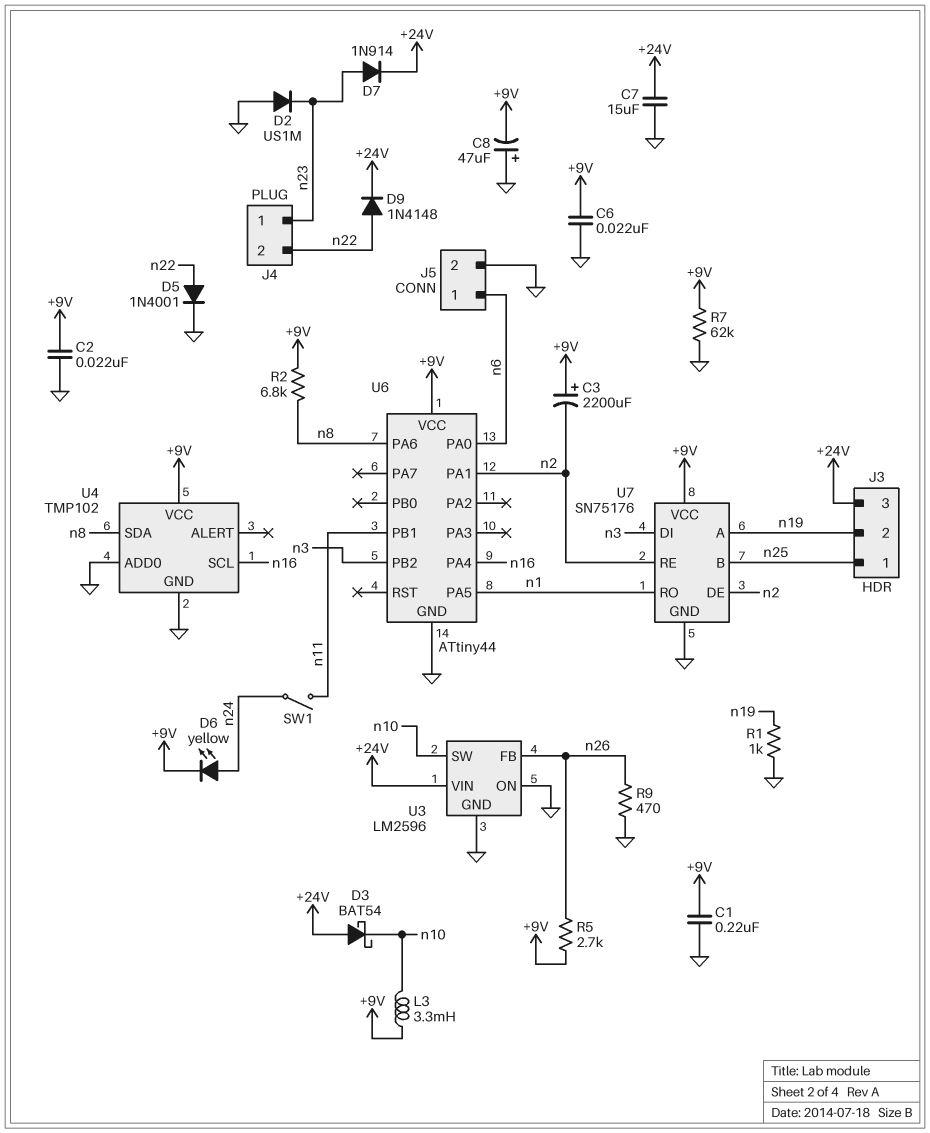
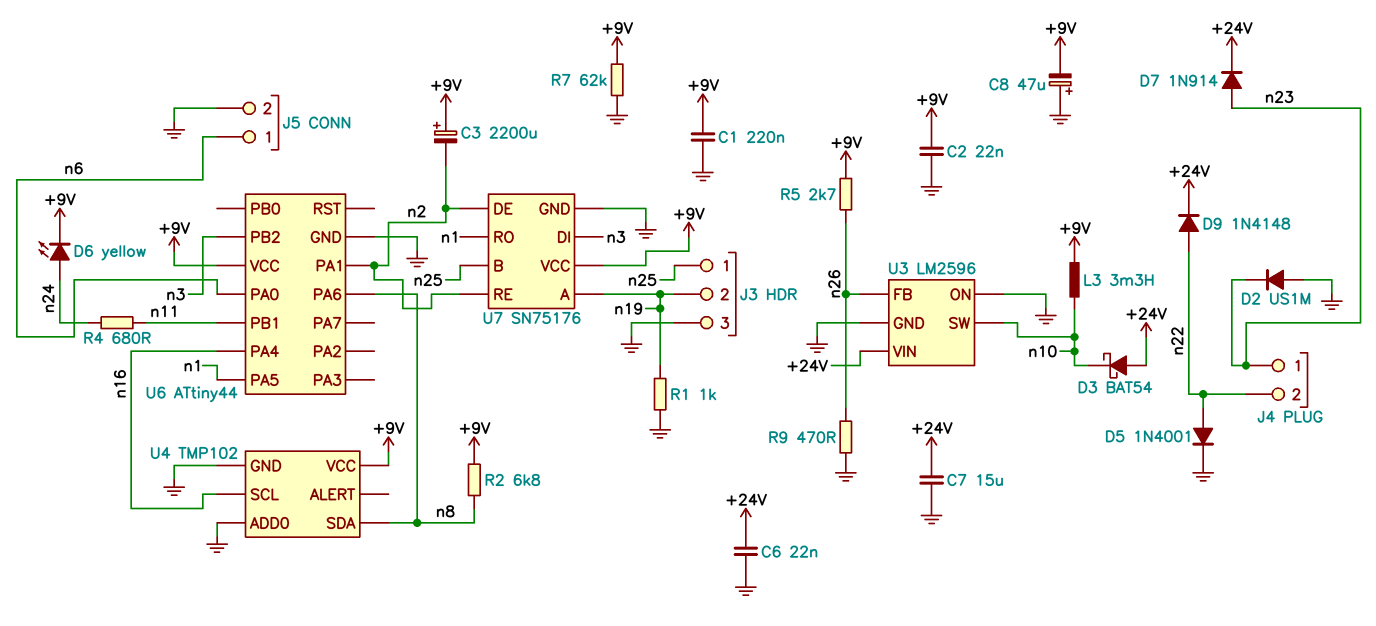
C6: 22nF (+9V, GND) -> 22nF (+24V, GND)
J3 pin 3: +24V -> GND
R4: none -> 680 (n11, n24)
SW1: switch (n11, n24) -> none

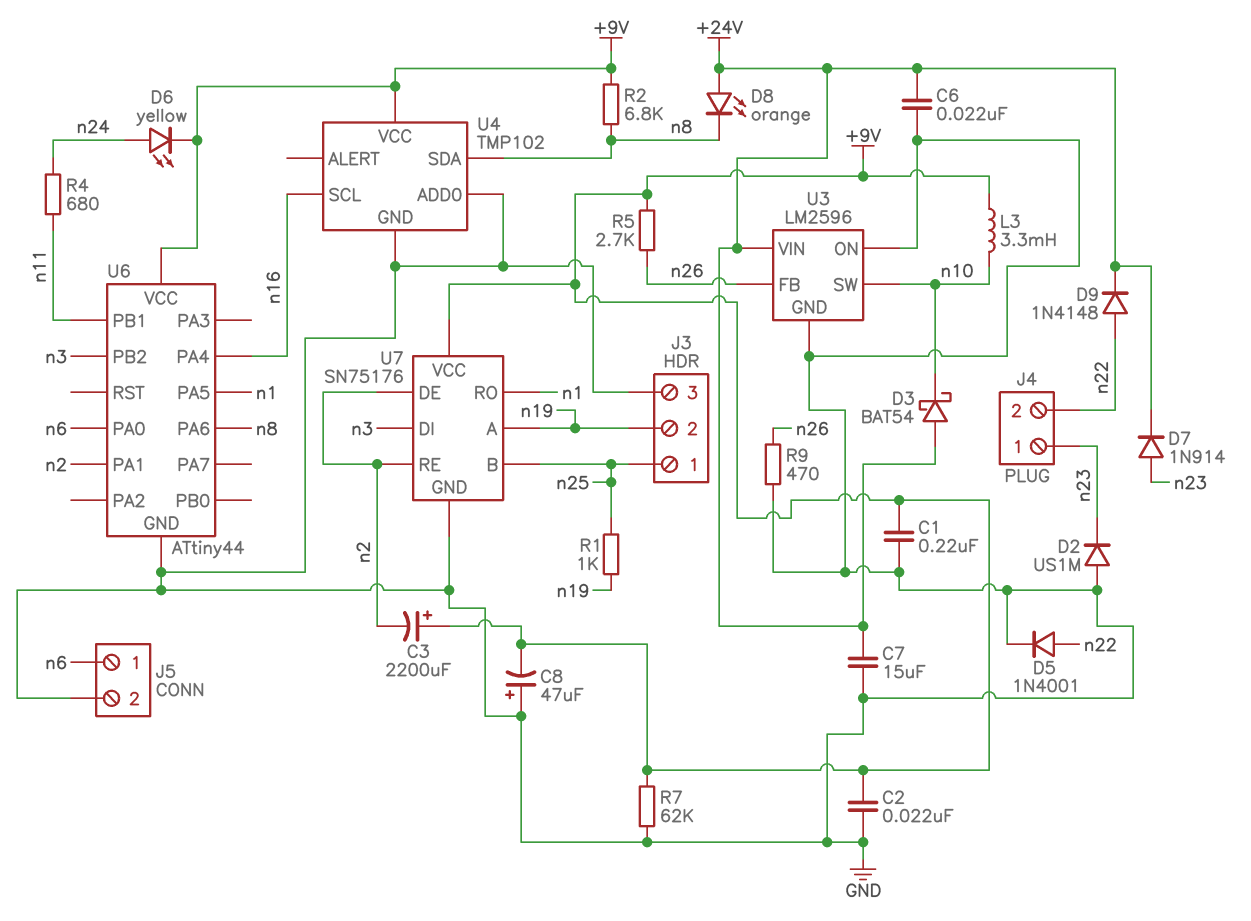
D8: none -> LED orange (A +24V, K n8)
R1: 1k (GND, n19) -> 1k (n19, n25)

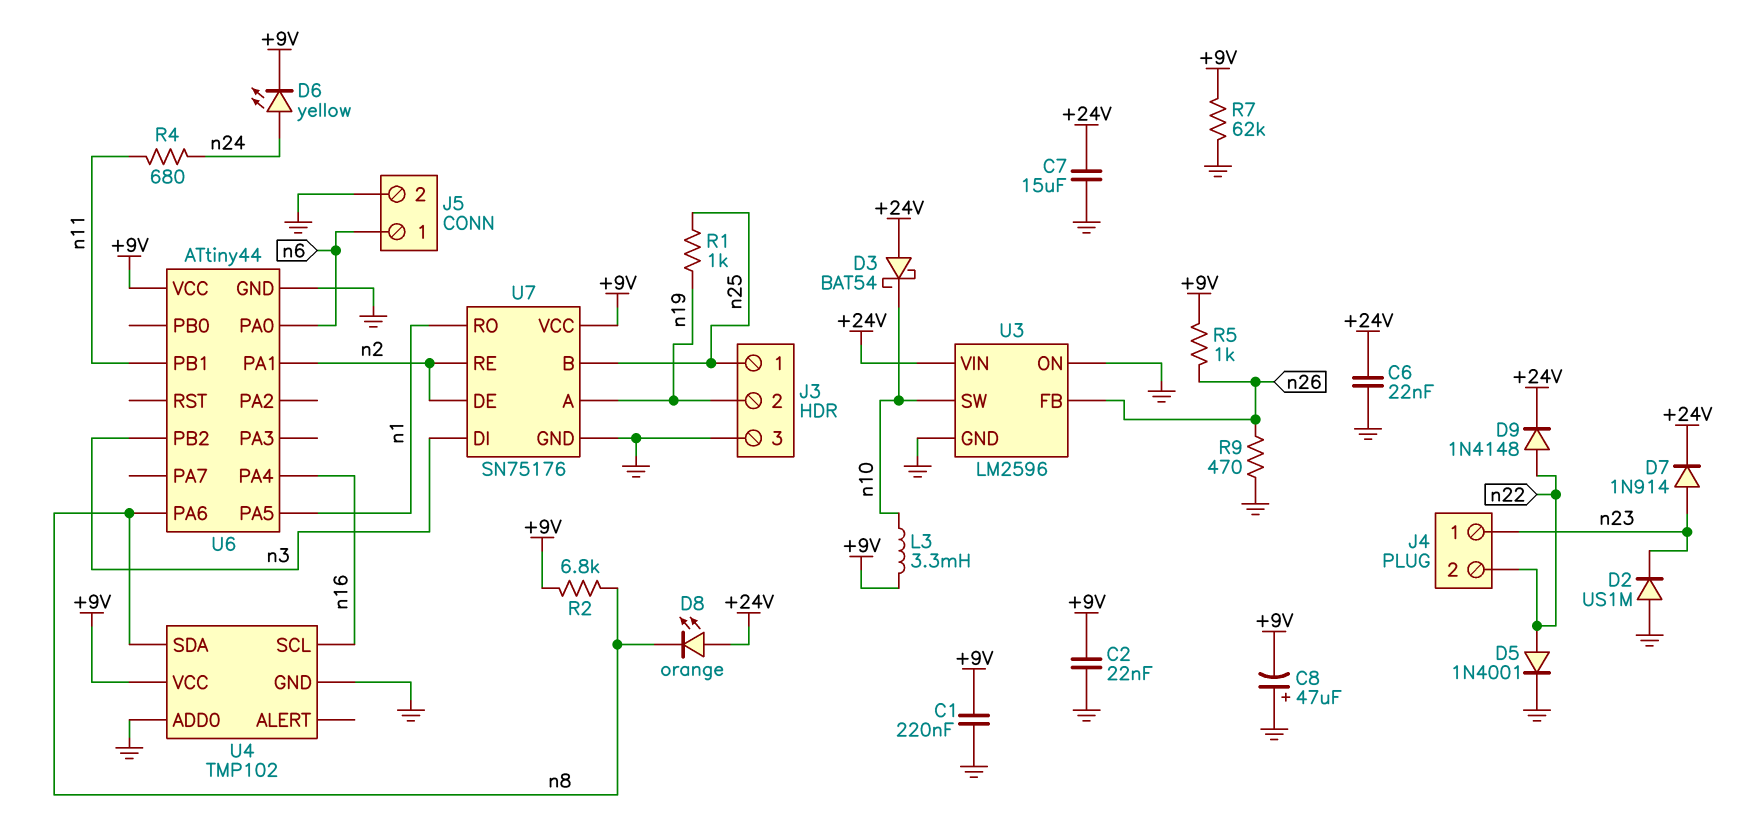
C3: 2200uF (plus +9V, minus n2) -> none
R5: 2.7k (+9V, n26) -> 1k (+9V, n26)

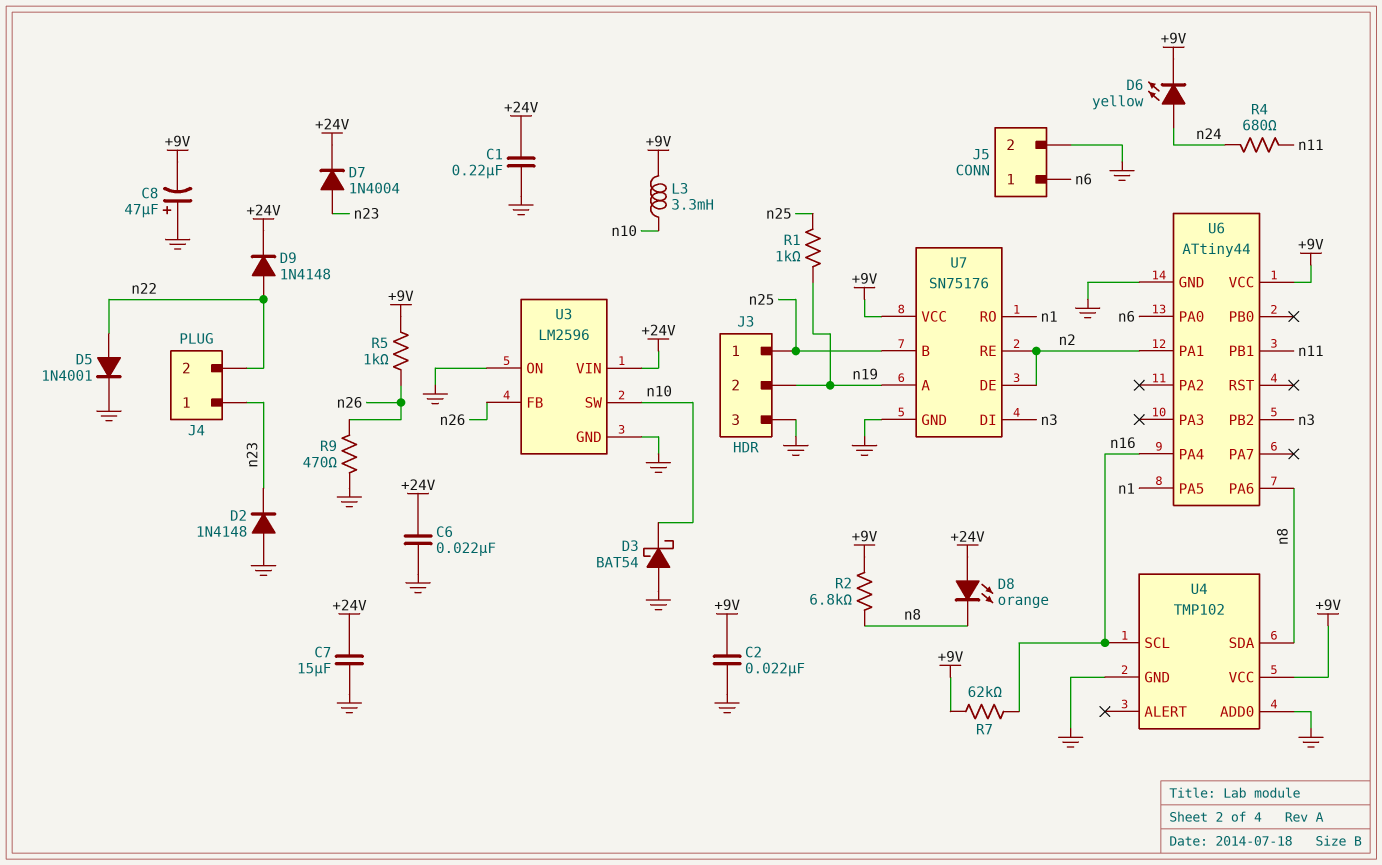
C1: 220nF (+9V, GND) -> 220nF (+24V, GND)
D2: diode US1M (A GND, K n23) -> diode 1N4148 (A GND, K n23)
D3: schottky BAT54 (A +24V, K n10) -> schottky BAT54 (A GND, K n10)
D7: diode 1N914 (A n23, K +24V) -> diode 1N4004 (A n23, K +24V)
R7: 62k (+9V, GND) -> 62k (+9V, n16)

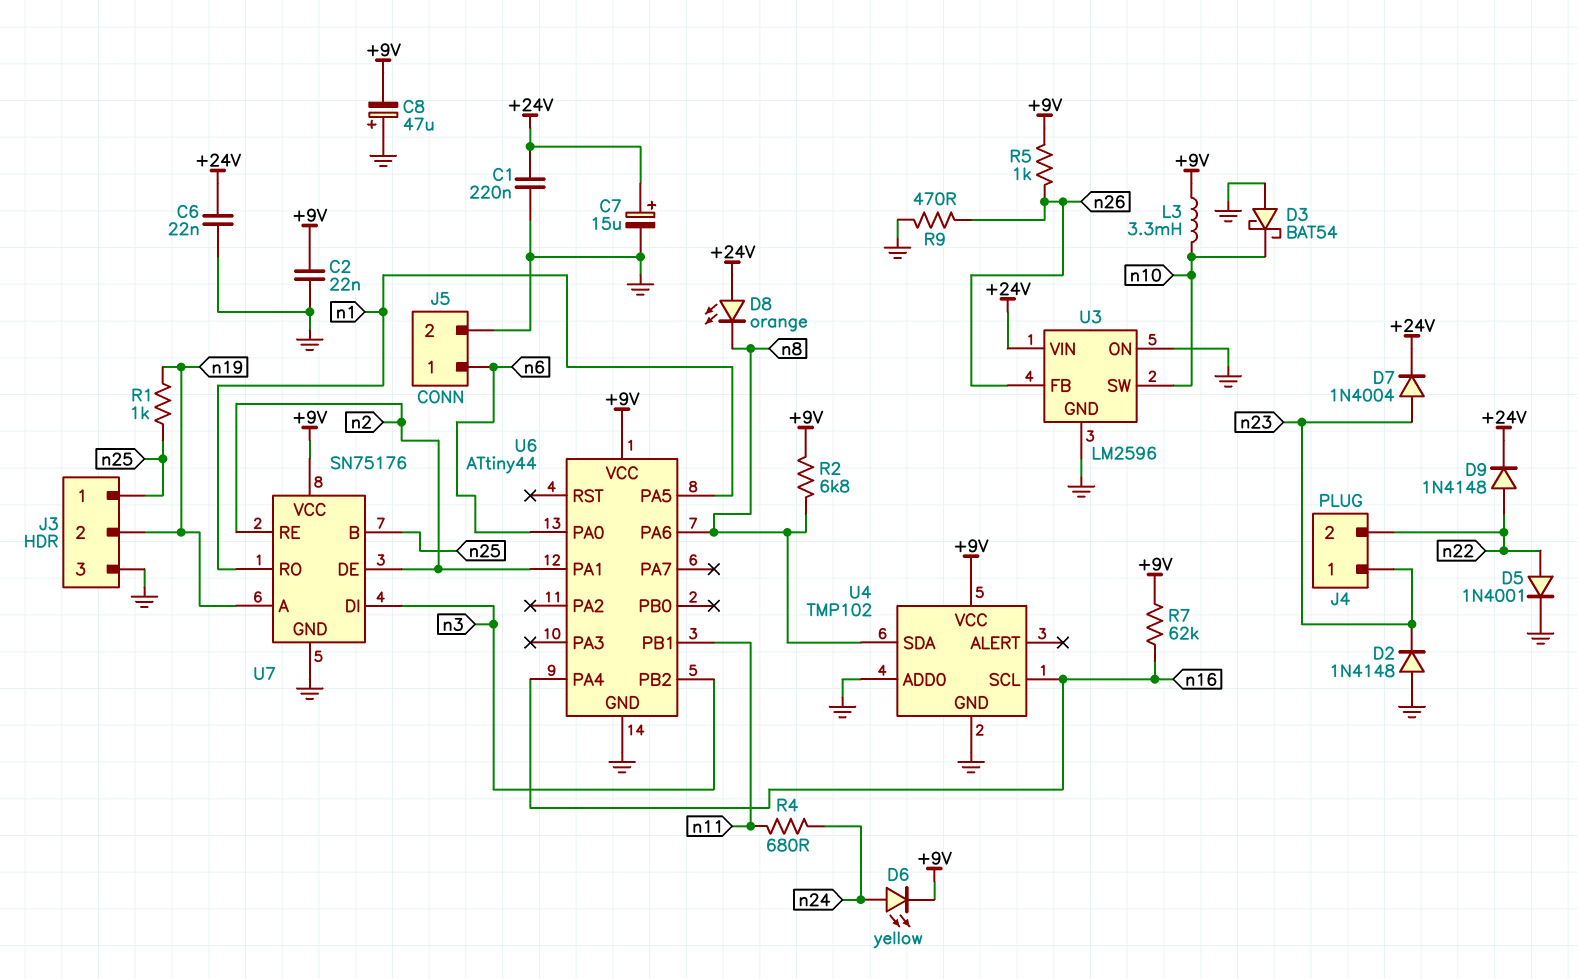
C7: 15uF (+24V, GND) -> 15uF (plus +24V, minus GND)

